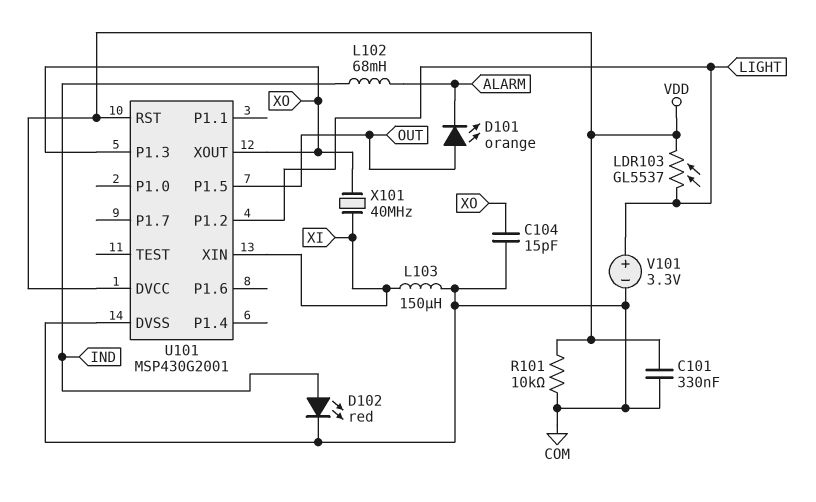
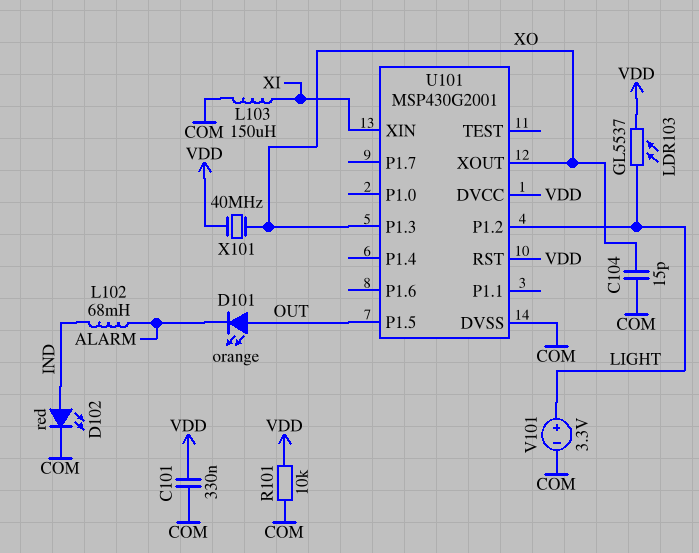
X101: 40MHz (XI, XO) -> 40MHz (VDD, XO)

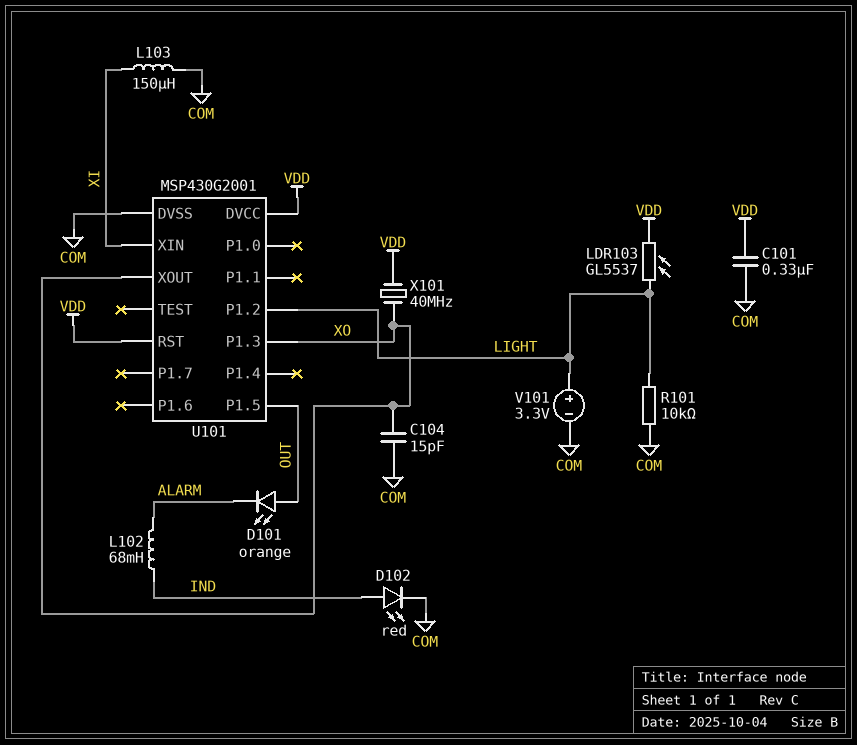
R101: 10k (COM, VDD) -> 10k (COM, LIGHT)

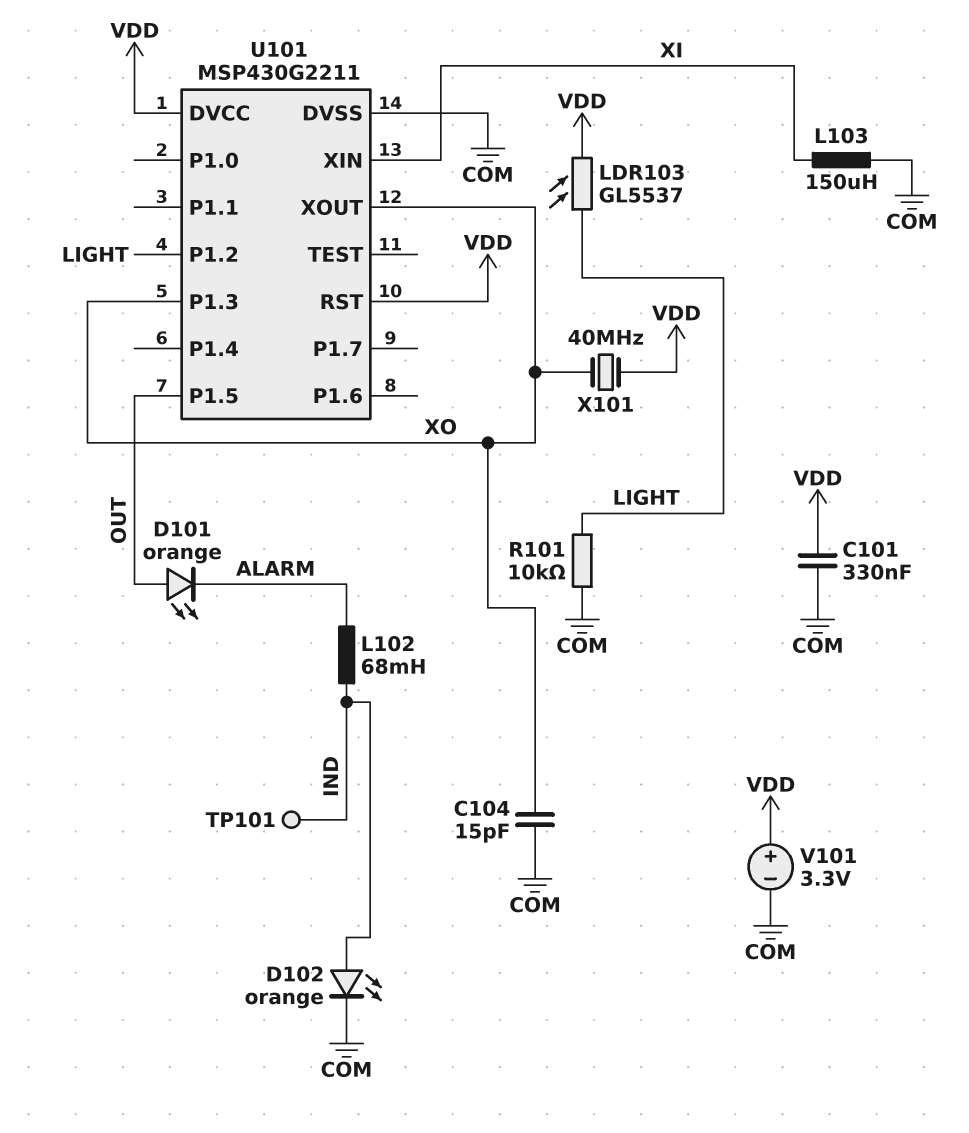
D102: LED red (A IND, K COM) -> LED orange (A IND, K COM)
TP101: none -> test point (IND)
U101: MSP430G2001 -> MSP430G2211
V101: 3.3V (plus LIGHT, minus COM) -> 3.3V (plus VDD, minus COM)

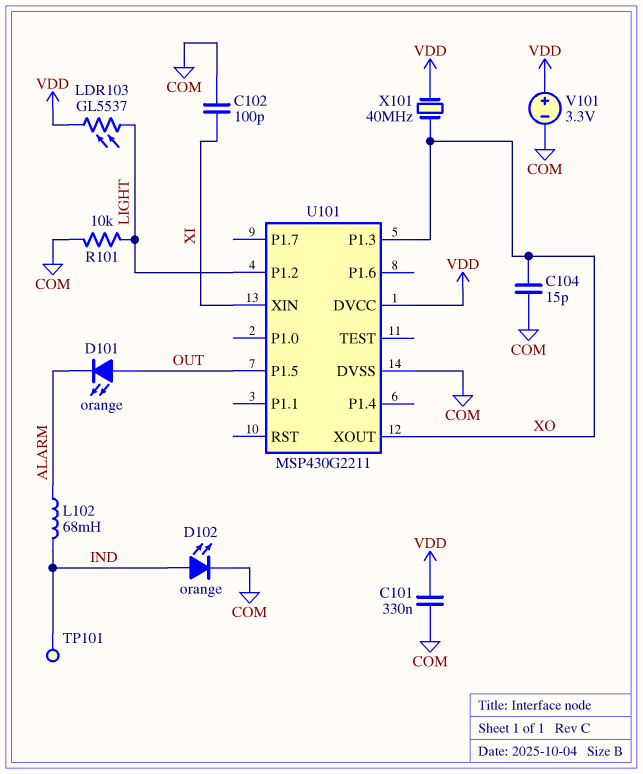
C102: none -> 100pF (COM, XI)
L103: 150uH (COM, XI) -> none
U101 pin RST: VDD -> none

